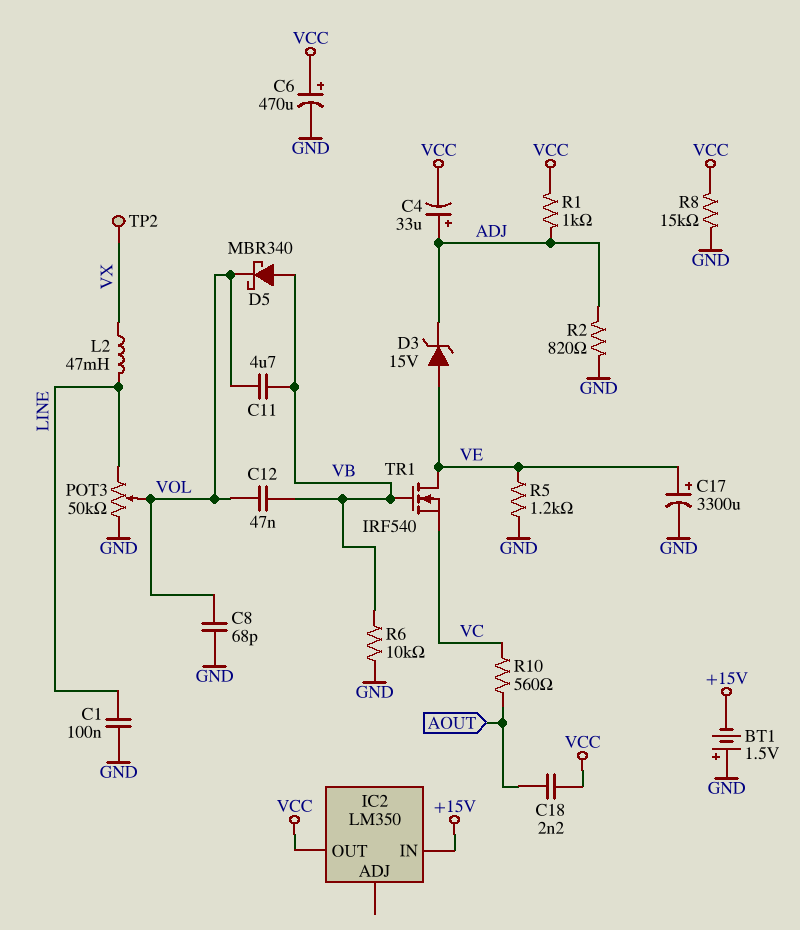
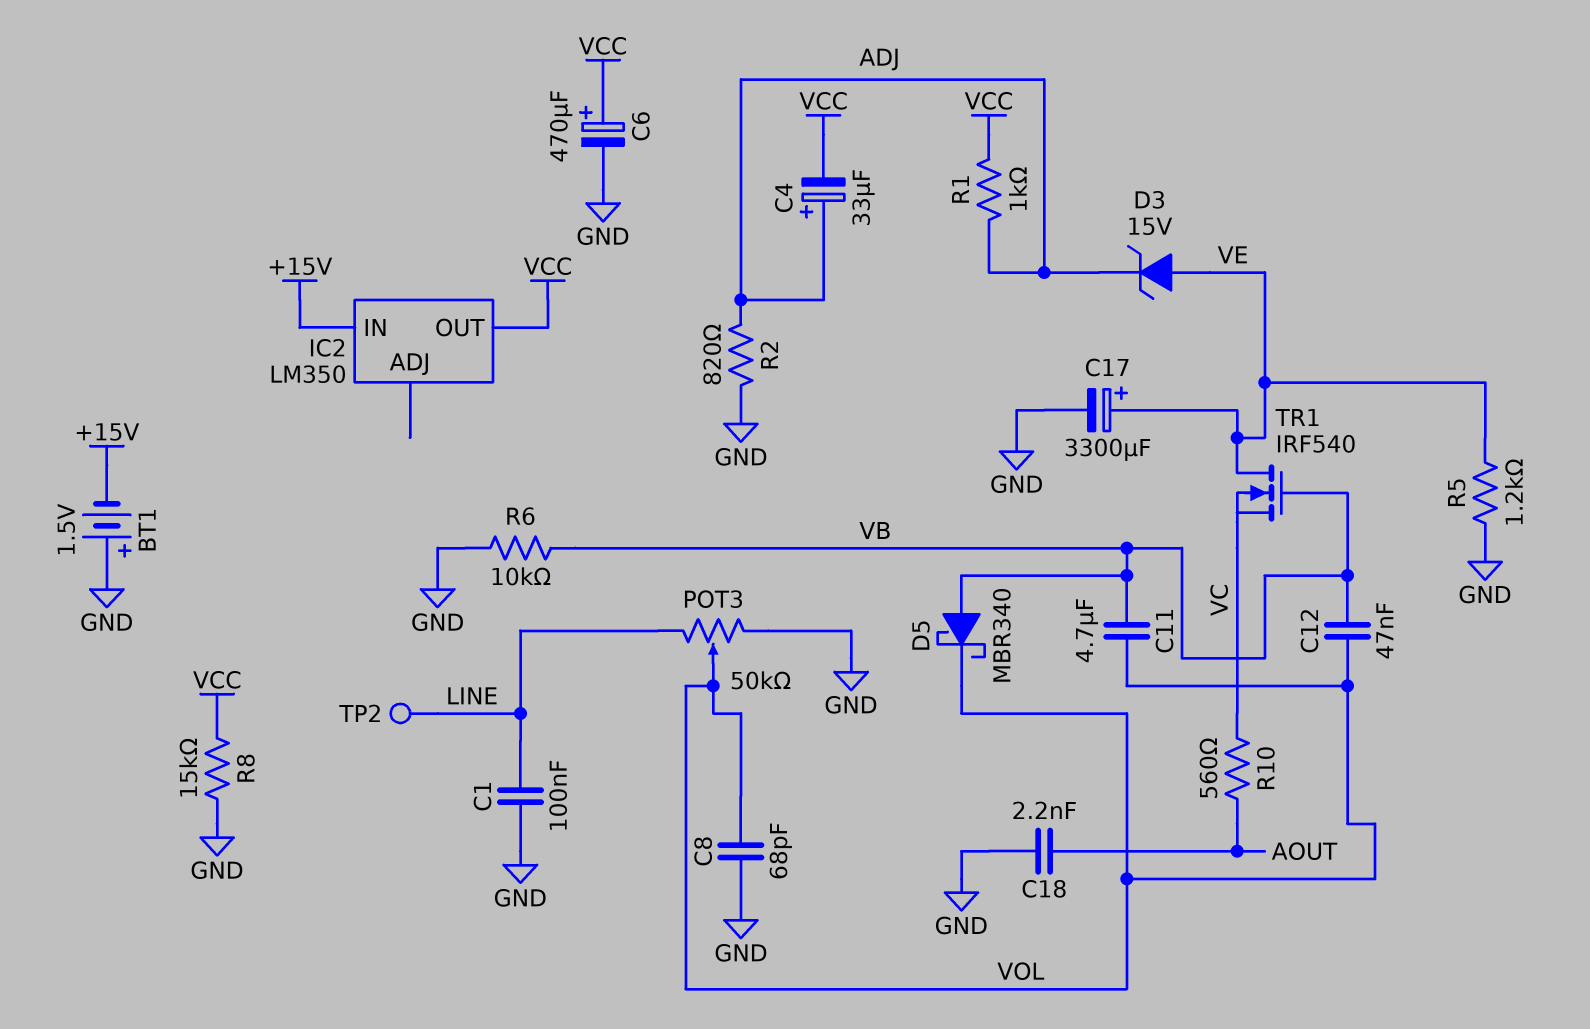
C18: 2.2nF (AOUT, VCC) -> 2.2nF (AOUT, GND)
L2: 47mH (LINE, VX) -> none
TP2: test point (VX) -> test point (LINE)

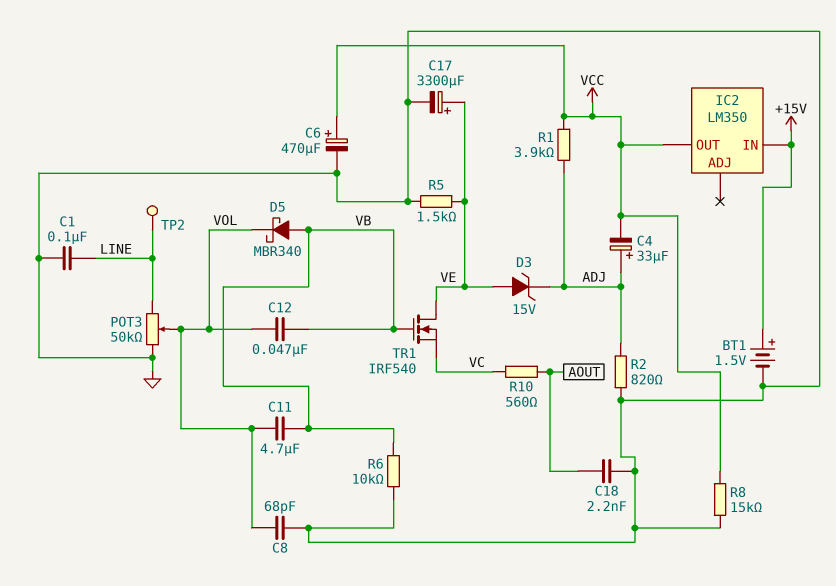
BT1: 1.5V (plus GND, minus +15V) -> 1.5V (plus +15V, minus GND)
R1: 1k (ADJ, VCC) -> 3.9k (ADJ, VCC)
R5: 1.2k (GND, VE) -> 1.5k (GND, VE)

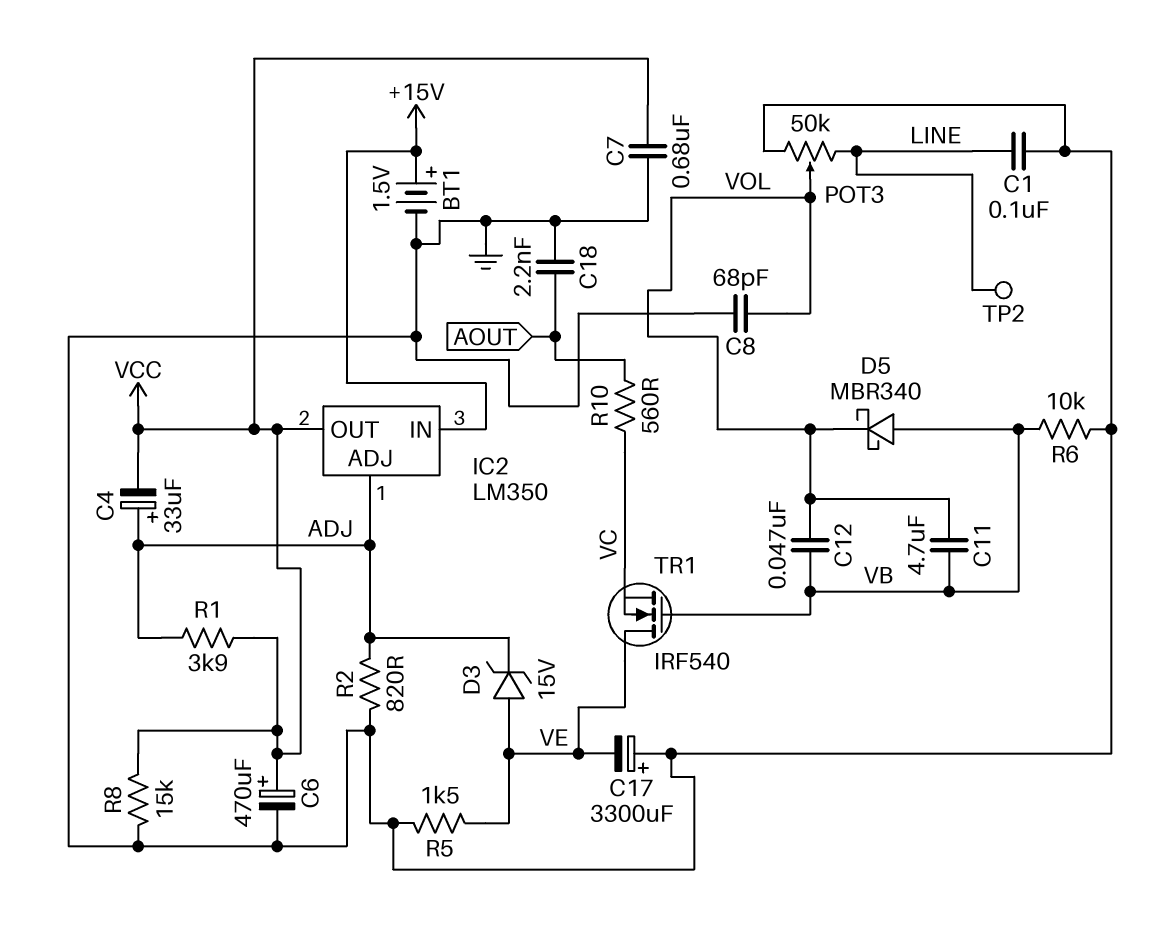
C7: none -> 680nF (GND, VCC)
C17: 3300uF (plus VE, minus GND) -> 3300uF (plus GND, minus VE)
IC2 pin ADJ: none -> ADJ

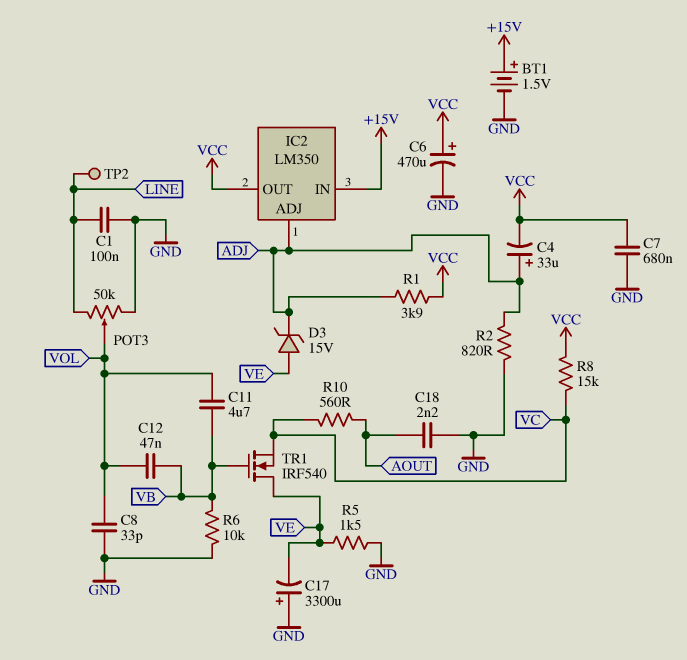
C8: 68pF (GND, VOL) -> 33pF (GND, VOL)
D5: schottky MBR340 (A VB, K VOL) -> none
R8: 15k (GND, VCC) -> 15k (VC, VCC)

